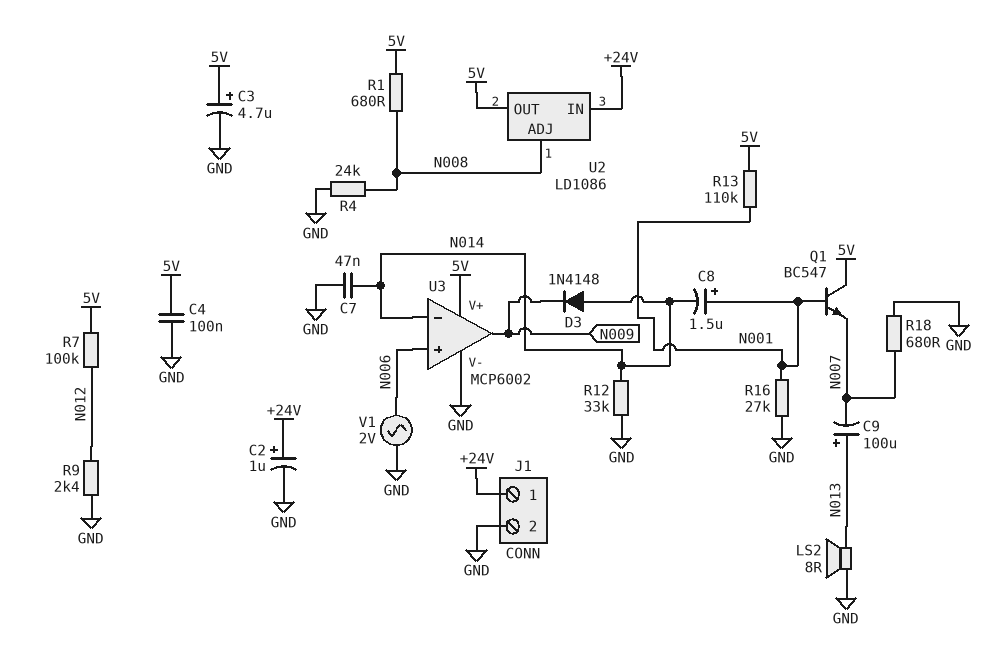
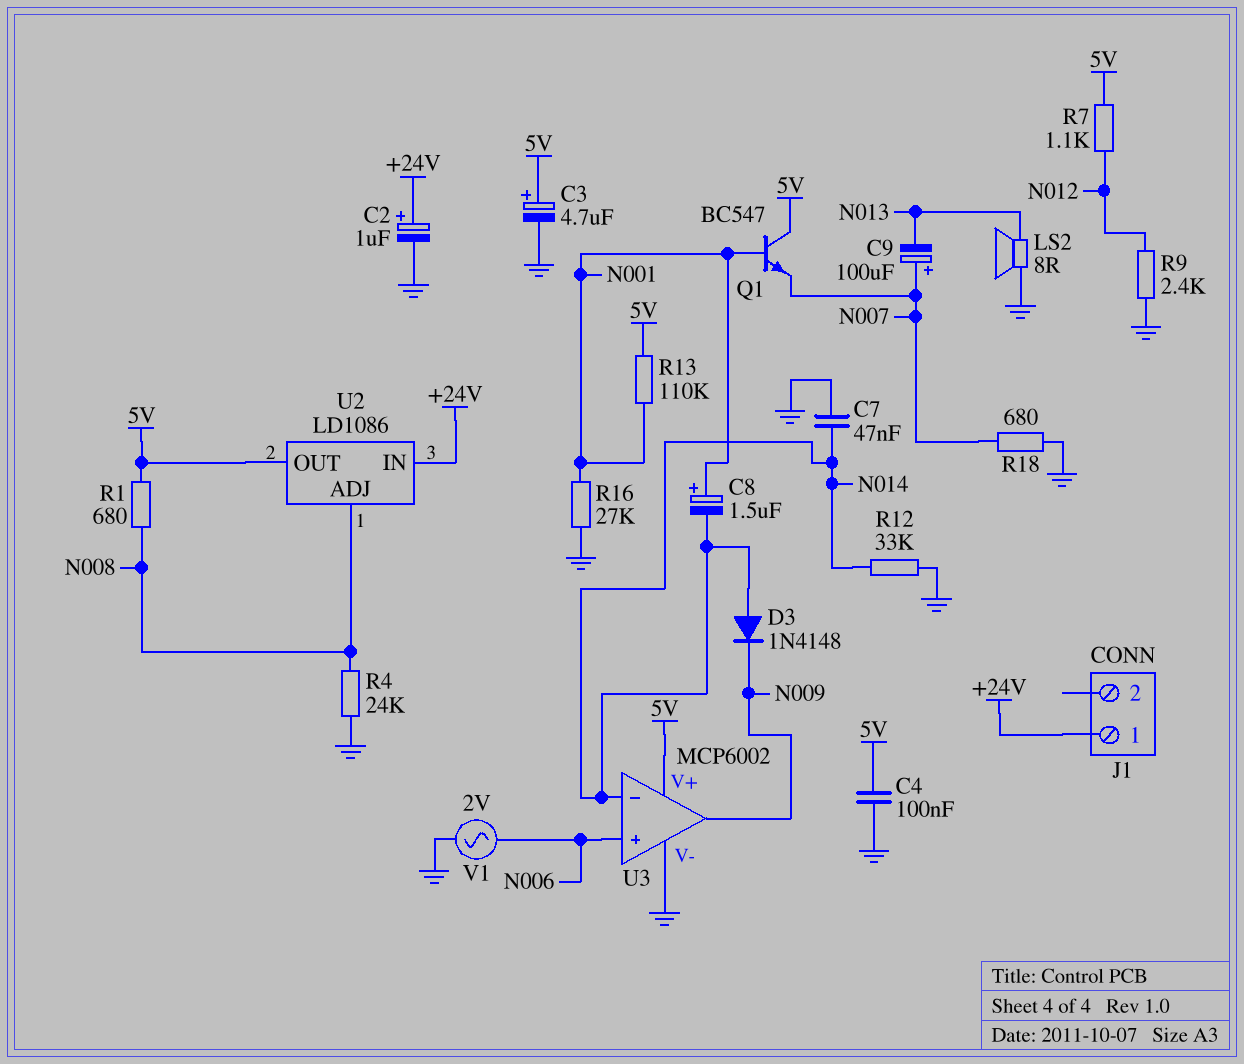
C9: 100uF (plus N013, minus N007) -> 100uF (plus N007, minus N013)
J1 pin 2: GND -> none
R7: 100k (5V, N012) -> 1.1k (5V, N012)

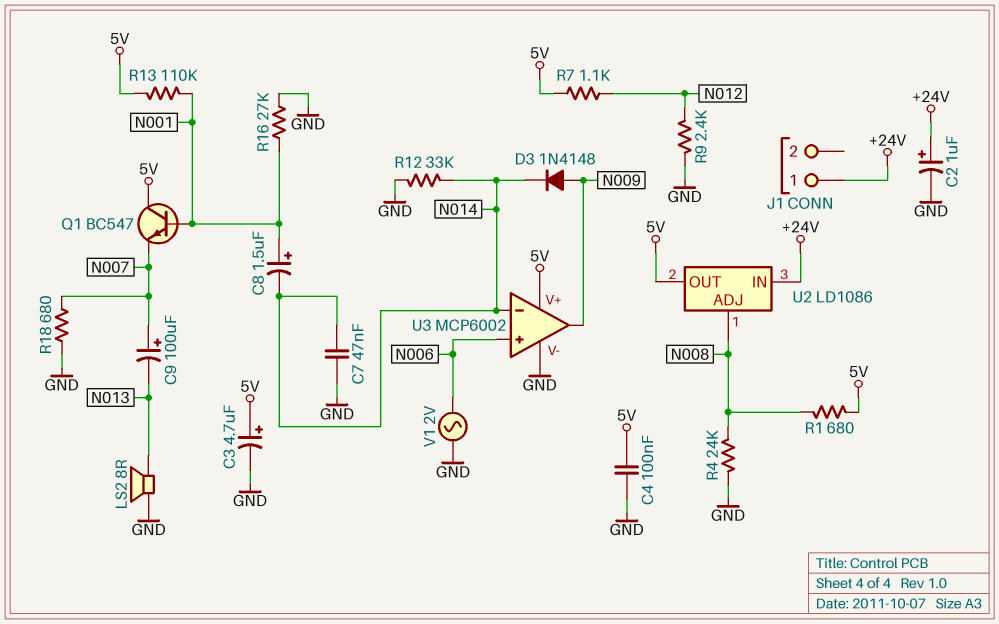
D3: diode 1N4148 (A N014, K N009) -> diode 1N4148 (A N009, K N014)

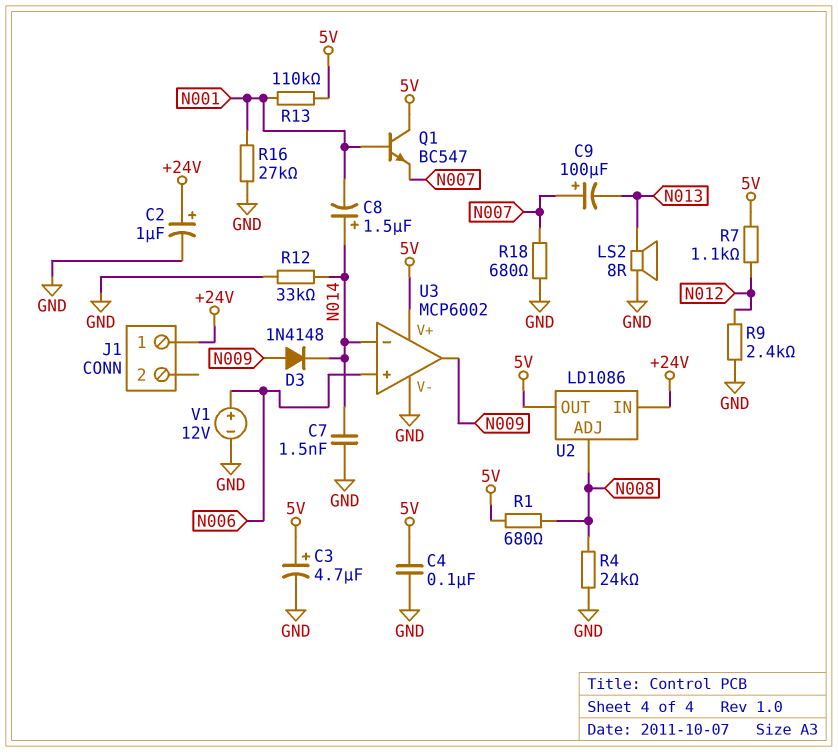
C7: 47nF (GND, N014) -> 1.5nF (GND, N014)
C8: 1.5uF (plus N001, minus N014) -> 1.5uF (plus N014, minus N001)
V1: AC 2V (GND, N006) -> 12V (plus N006, minus GND)

